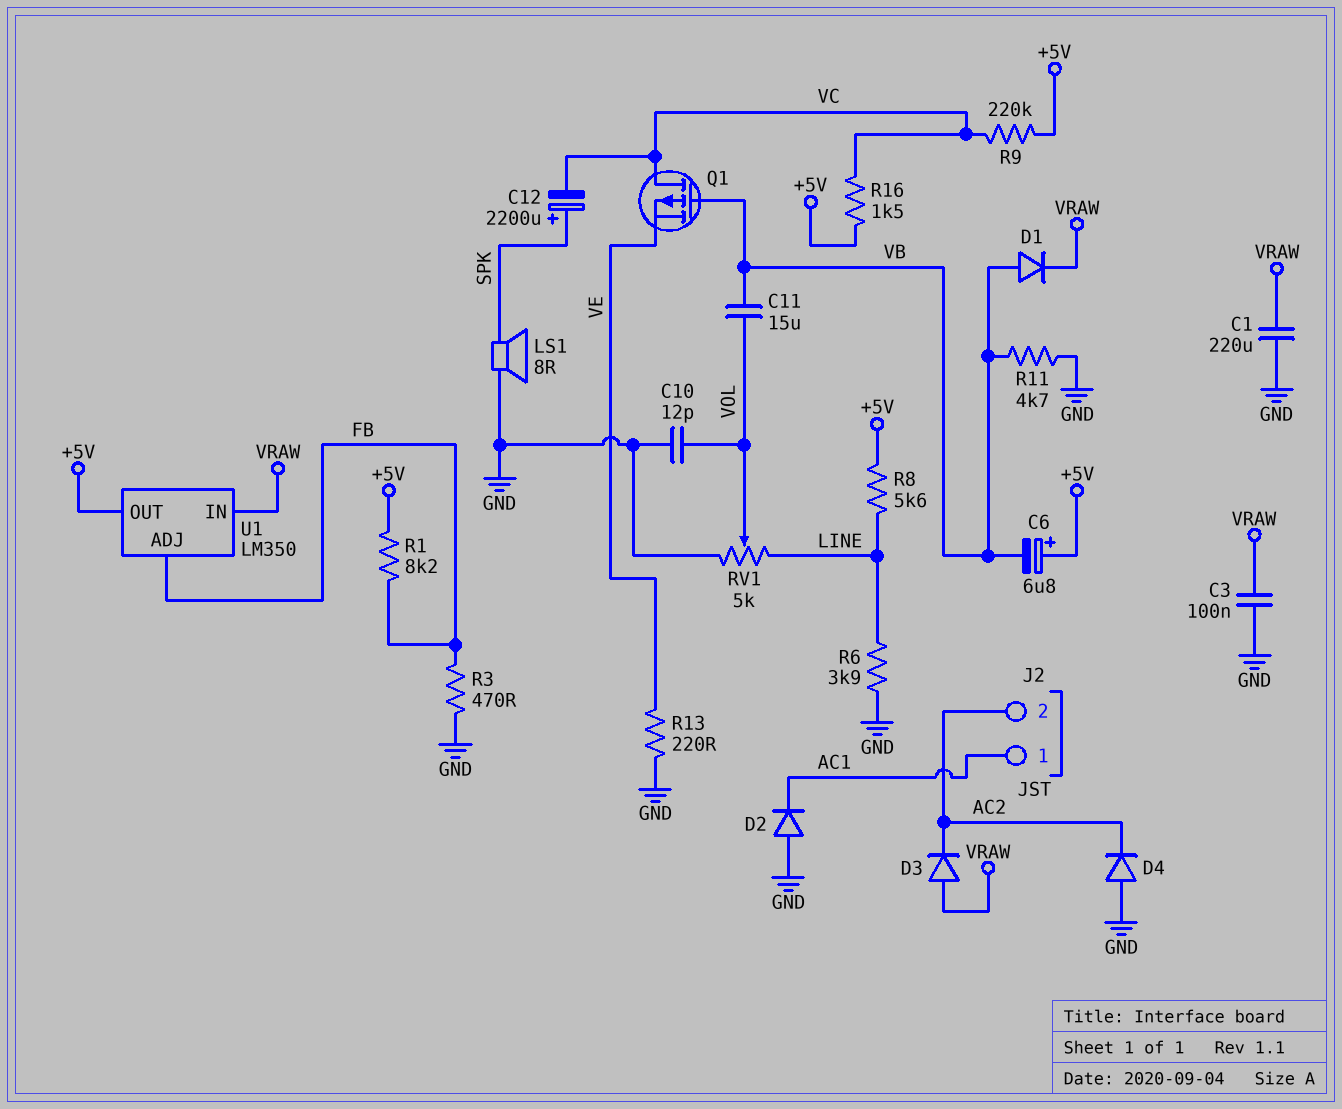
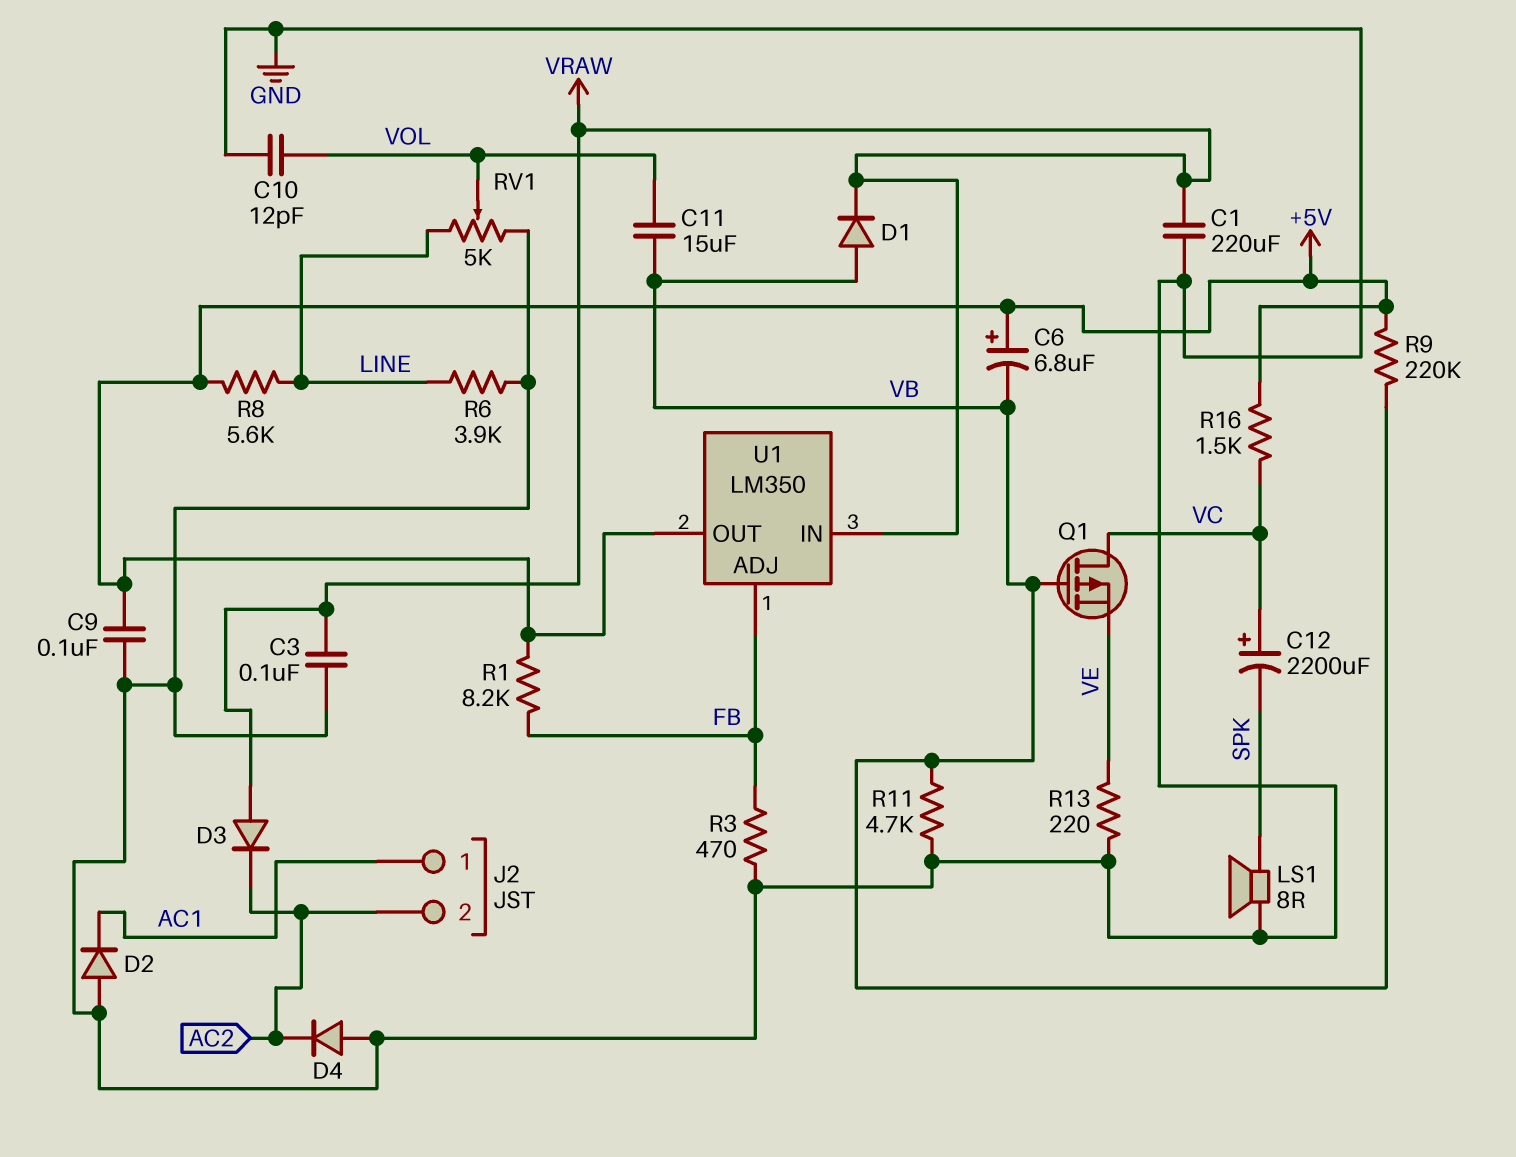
C9: none -> 100nF (+5V, GND)
C12: 2200uF (plus SPK, minus VC) -> 2200uF (plus VC, minus SPK)
R9: 220k (+5V, VC) -> 220k (+5V, VB)

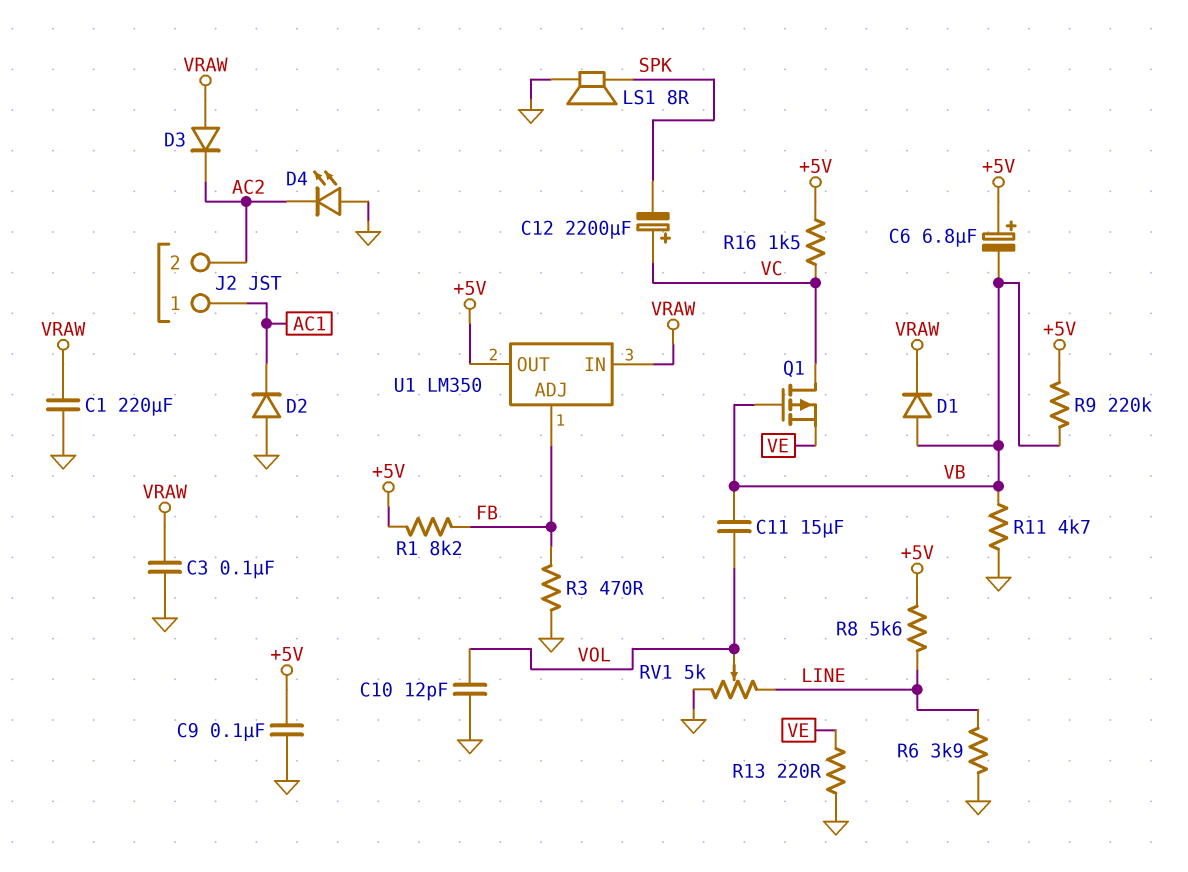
D4: diode (A GND, K AC2) -> LED (A GND, K AC2)

